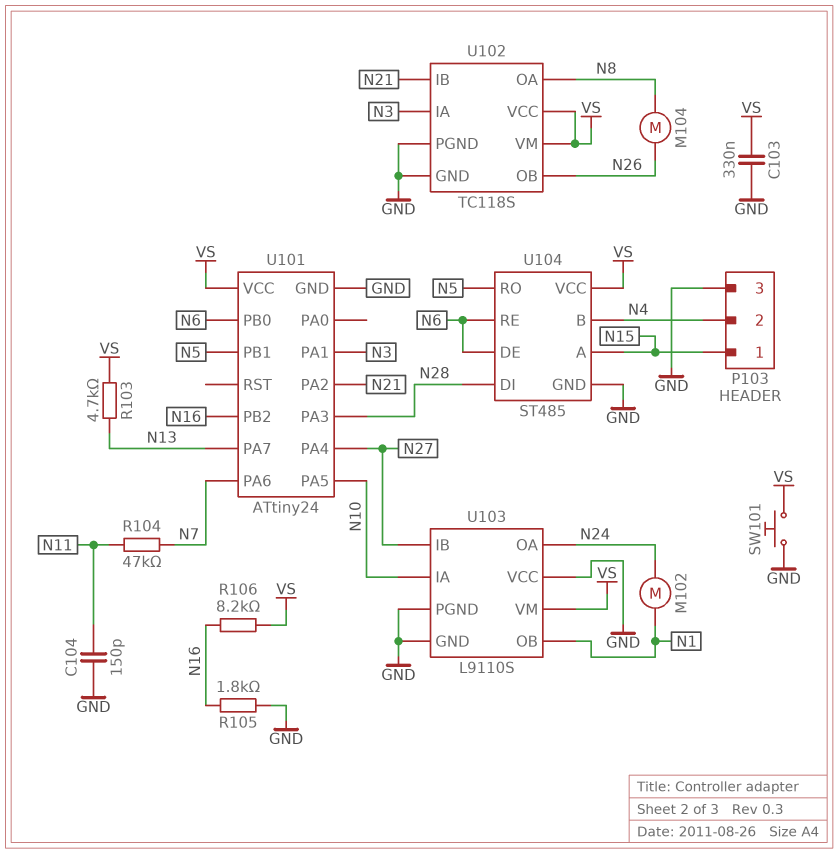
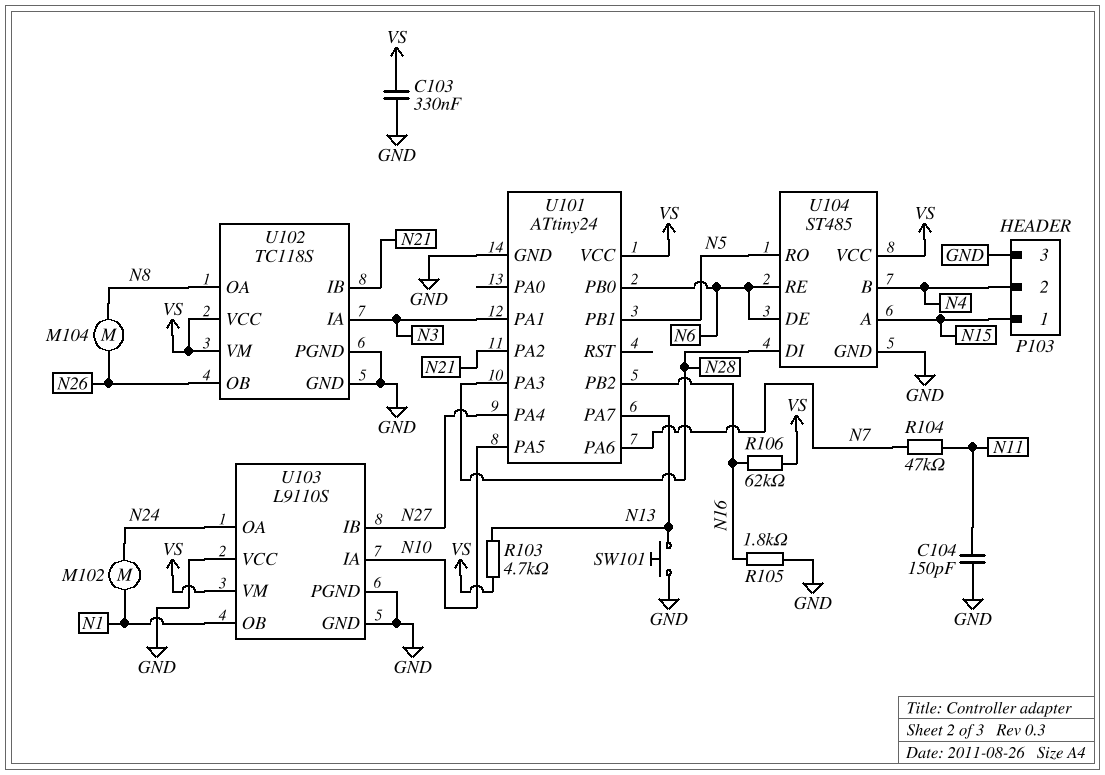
R106: 8.2k (N16, VS) -> 62k (N16, VS)
SW101: button (GND, VS) -> button (GND, N13)

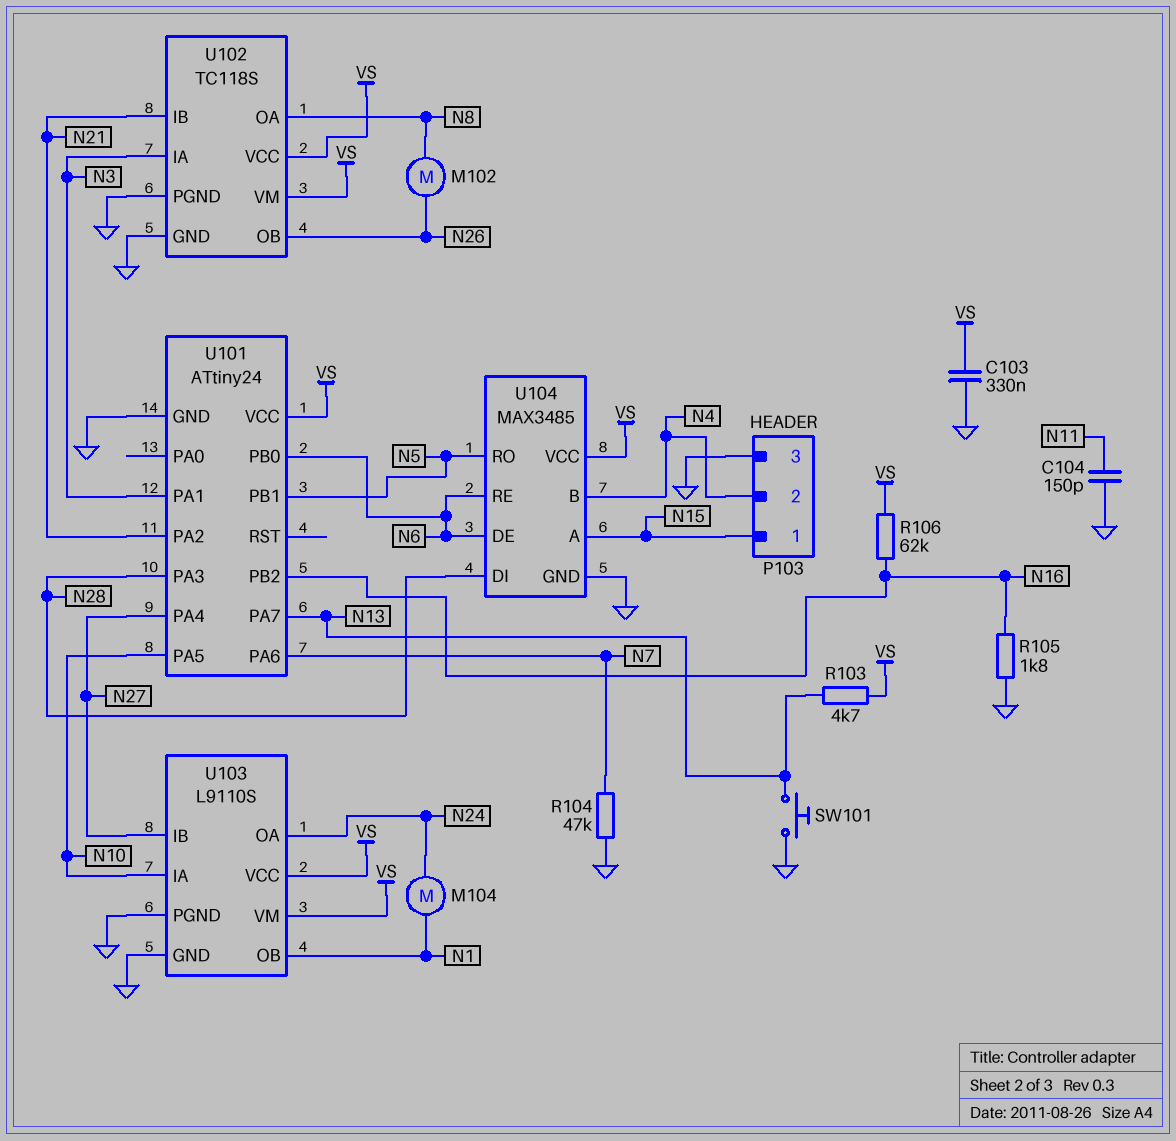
M102: motor (N1, N24) -> motor (N8, N26)
M104: motor (N8, N26) -> motor (N1, N24)
R104: 47k (N7, N11) -> 47k (GND, N7)
U103 pin VCC: GND -> VS
U104: ST485 -> MAX3485

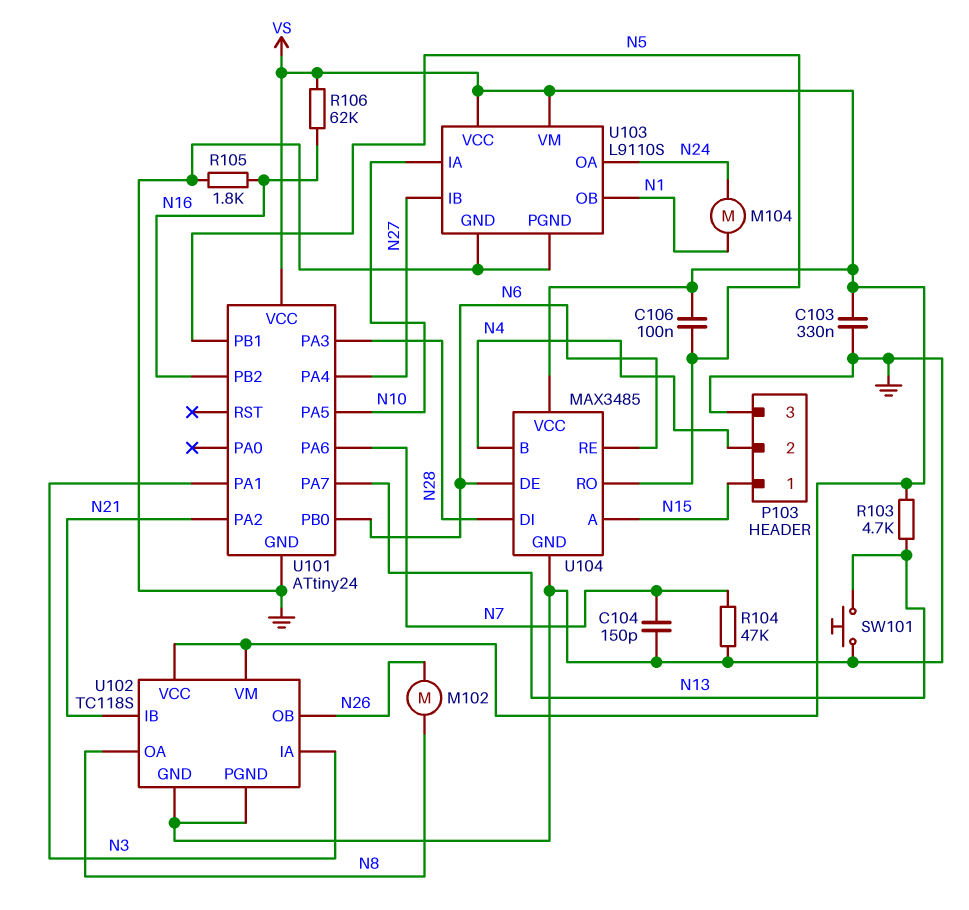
C104: 150pF (GND, N11) -> 150pF (GND, N7)
C106: none -> 100nF (N5, VS)

